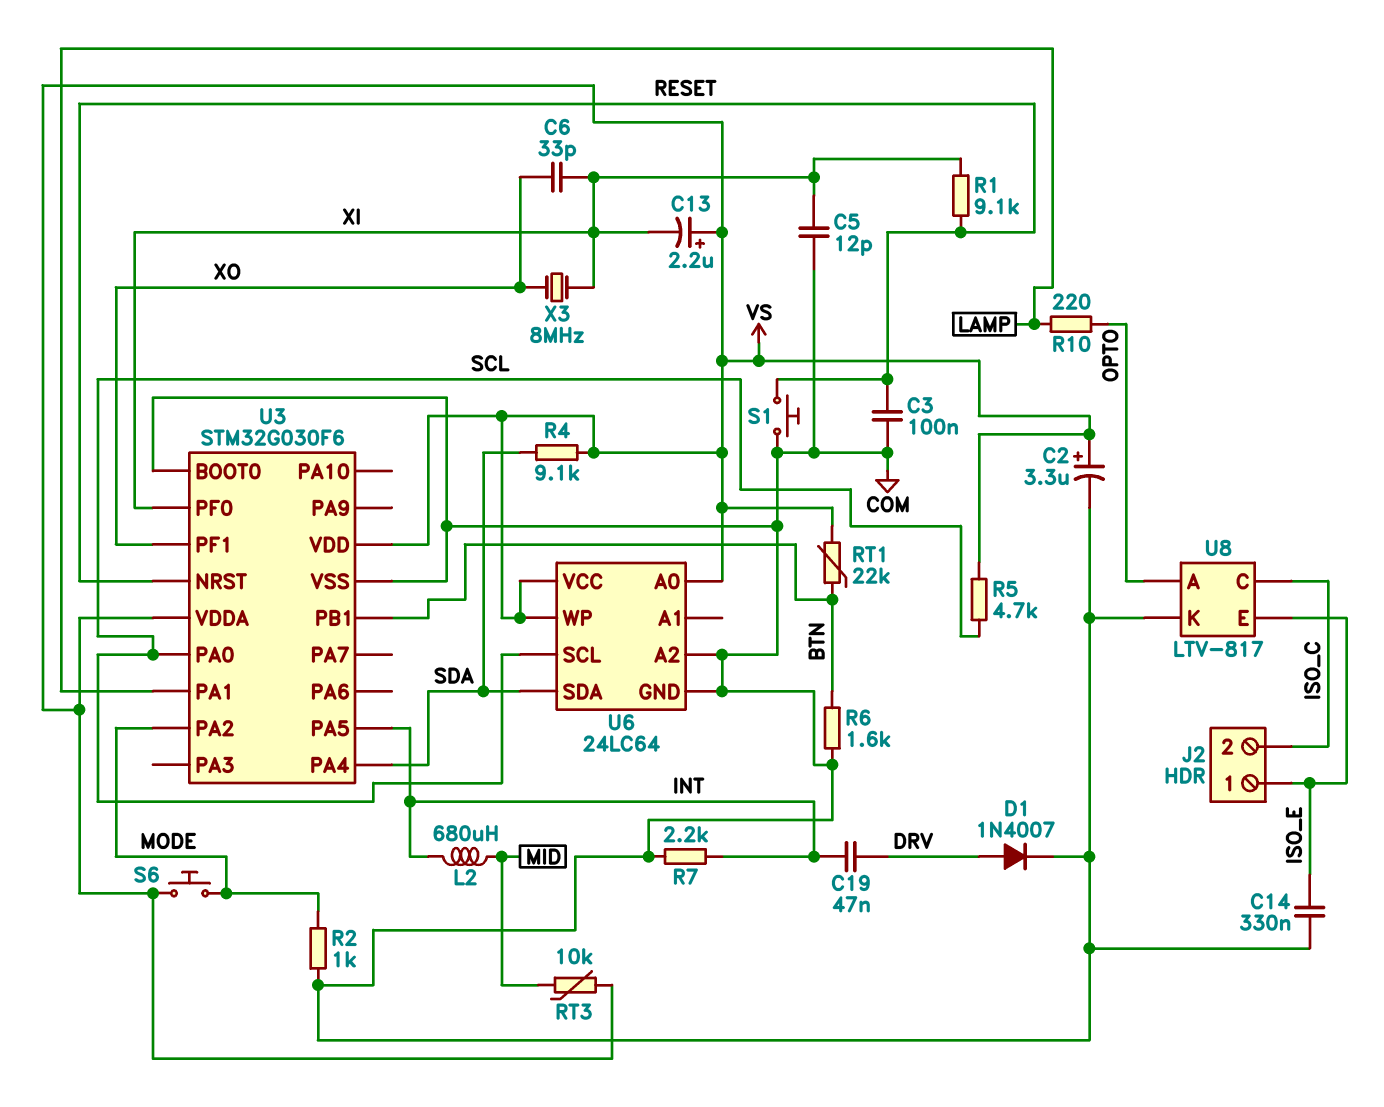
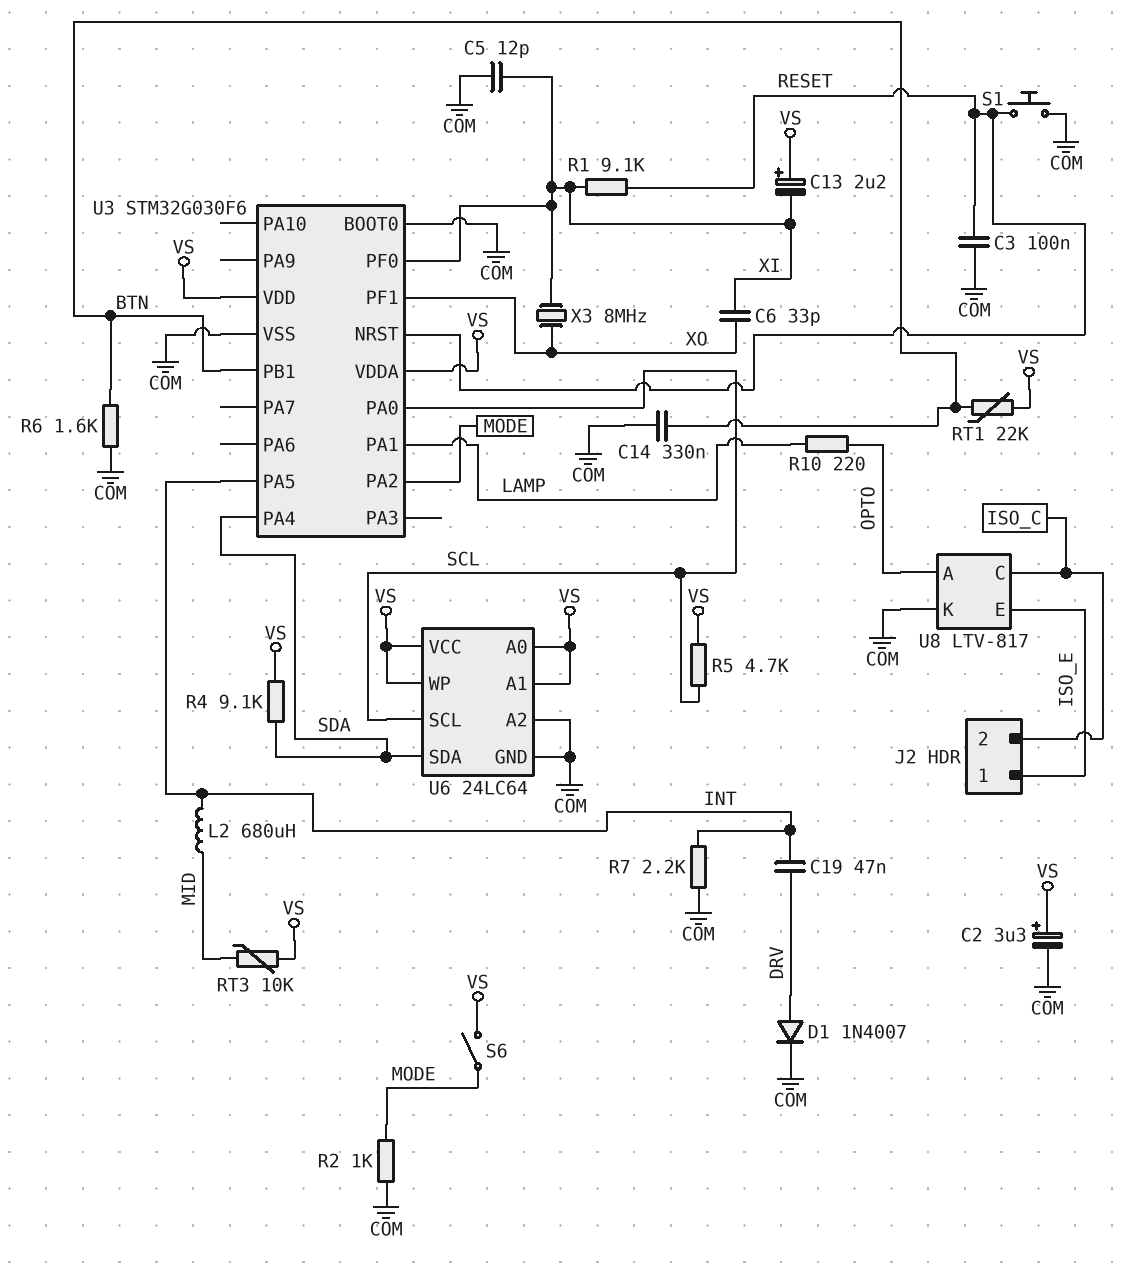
C14: 330nF (COM, ISO_E) -> 330nF (BTN, COM)
S6: button (MODE, VS) -> switch (MODE, VS)
U6 pin A1: none -> VS

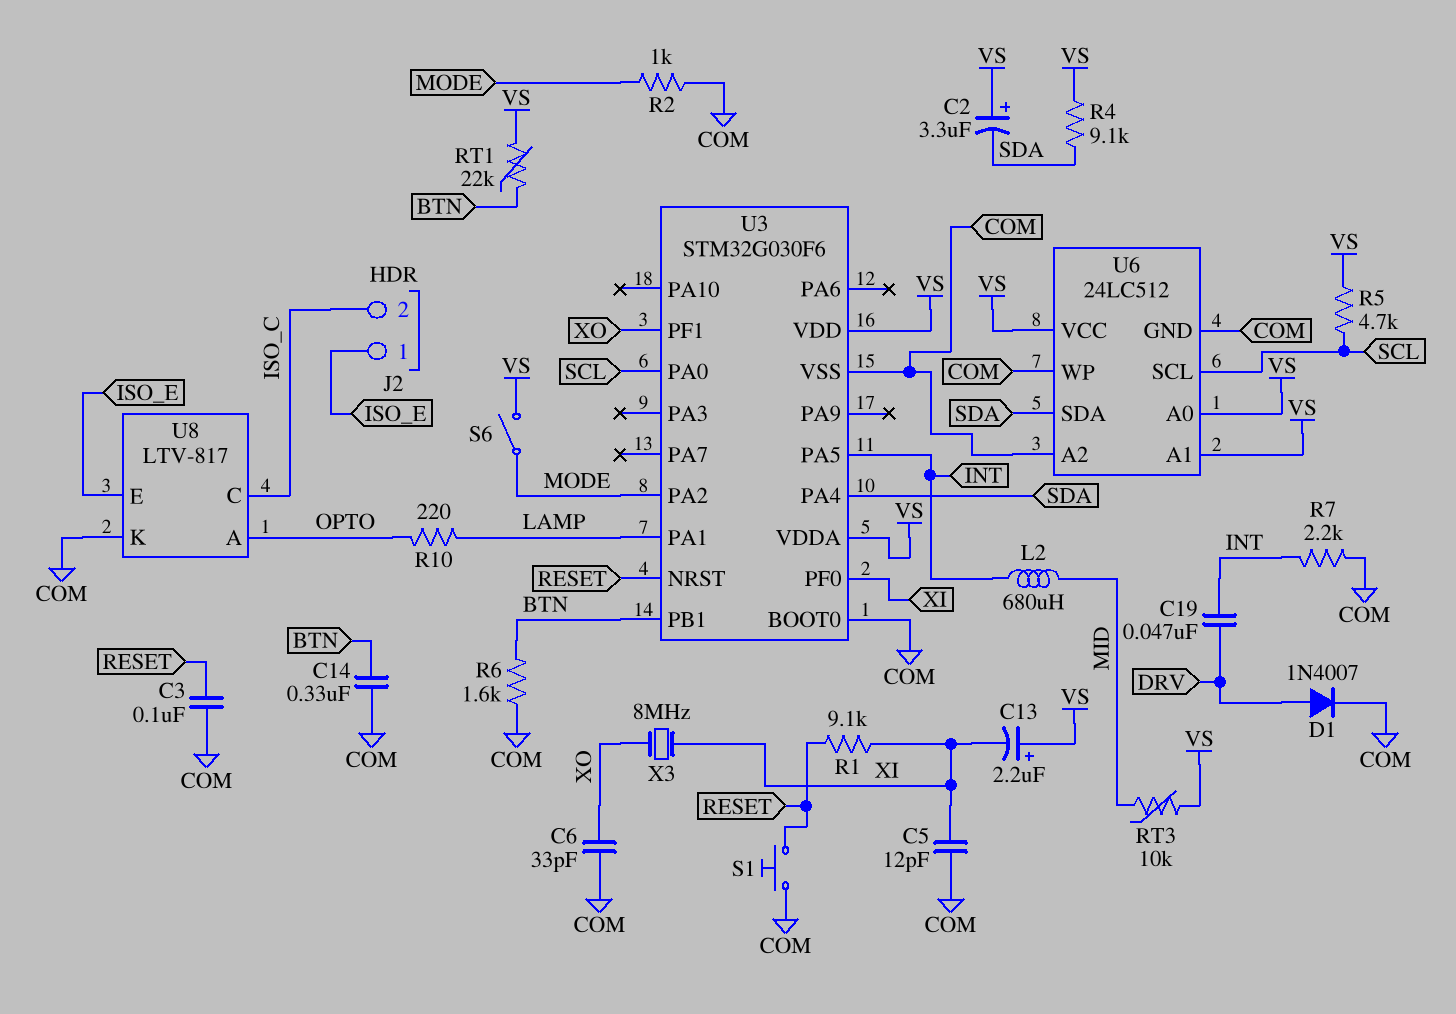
C2: 3.3uF (plus VS, minus COM) -> 3.3uF (plus VS, minus SDA)
C6: 33pF (XI, XO) -> 33pF (COM, XO)
U6: 24LC64 -> 24LC512
U6 pin WP: VS -> COM

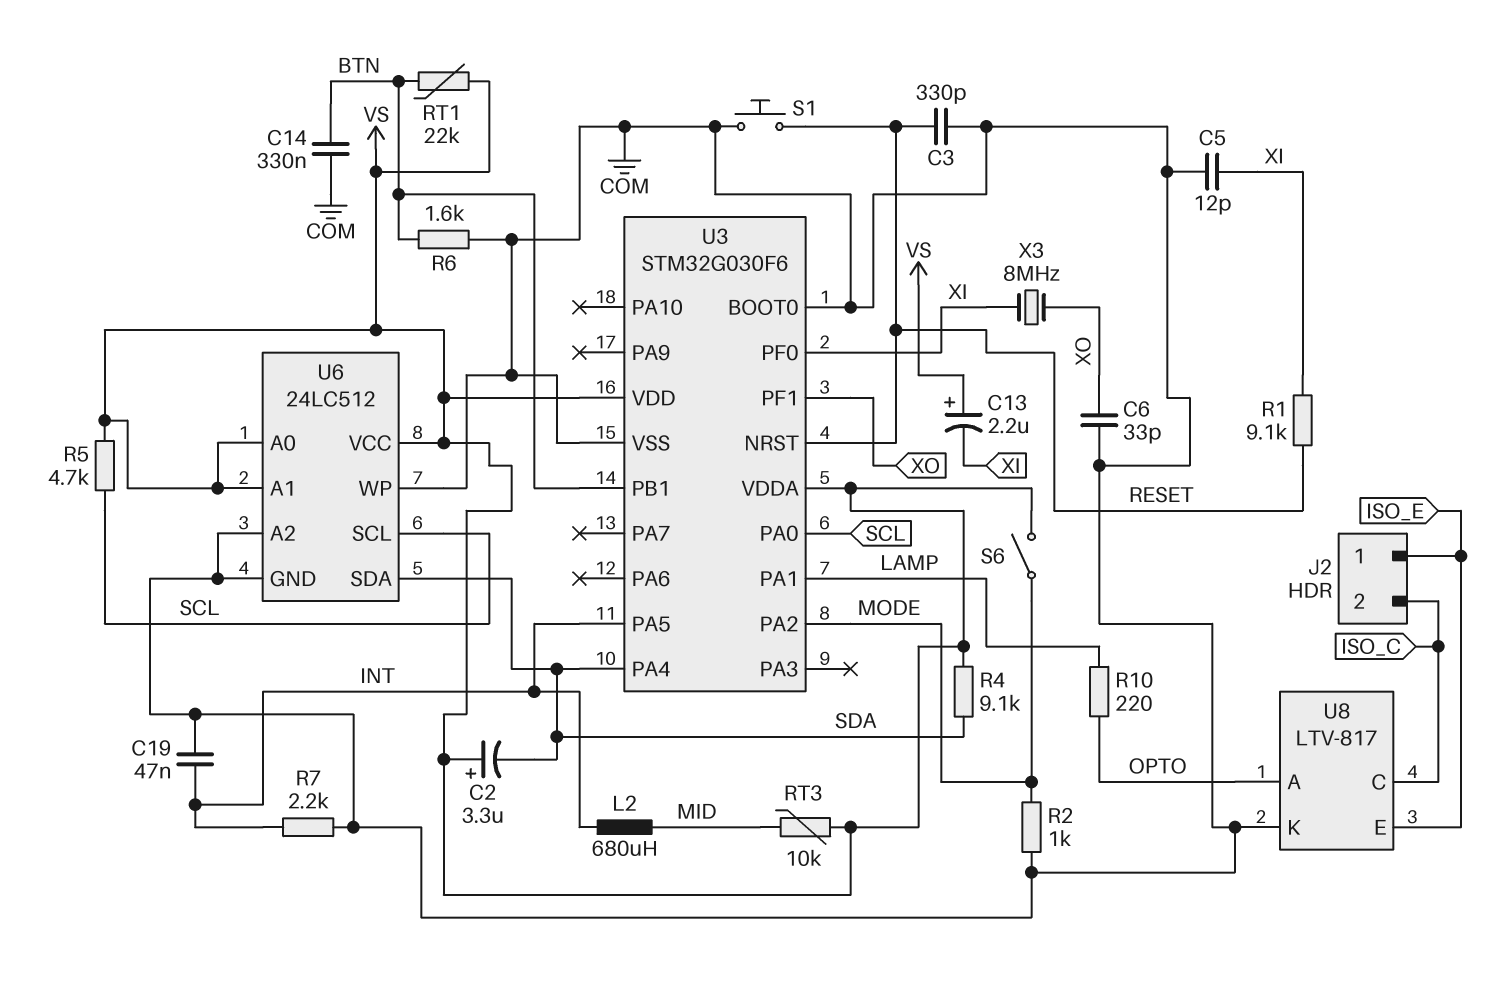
C3: 100nF (COM, RESET) -> 330pF (COM, RESET)
C19: 47nF (DRV, INT) -> 47nF (COM, INT)
D1: diode 1N4007 (A DRV, K COM) -> none

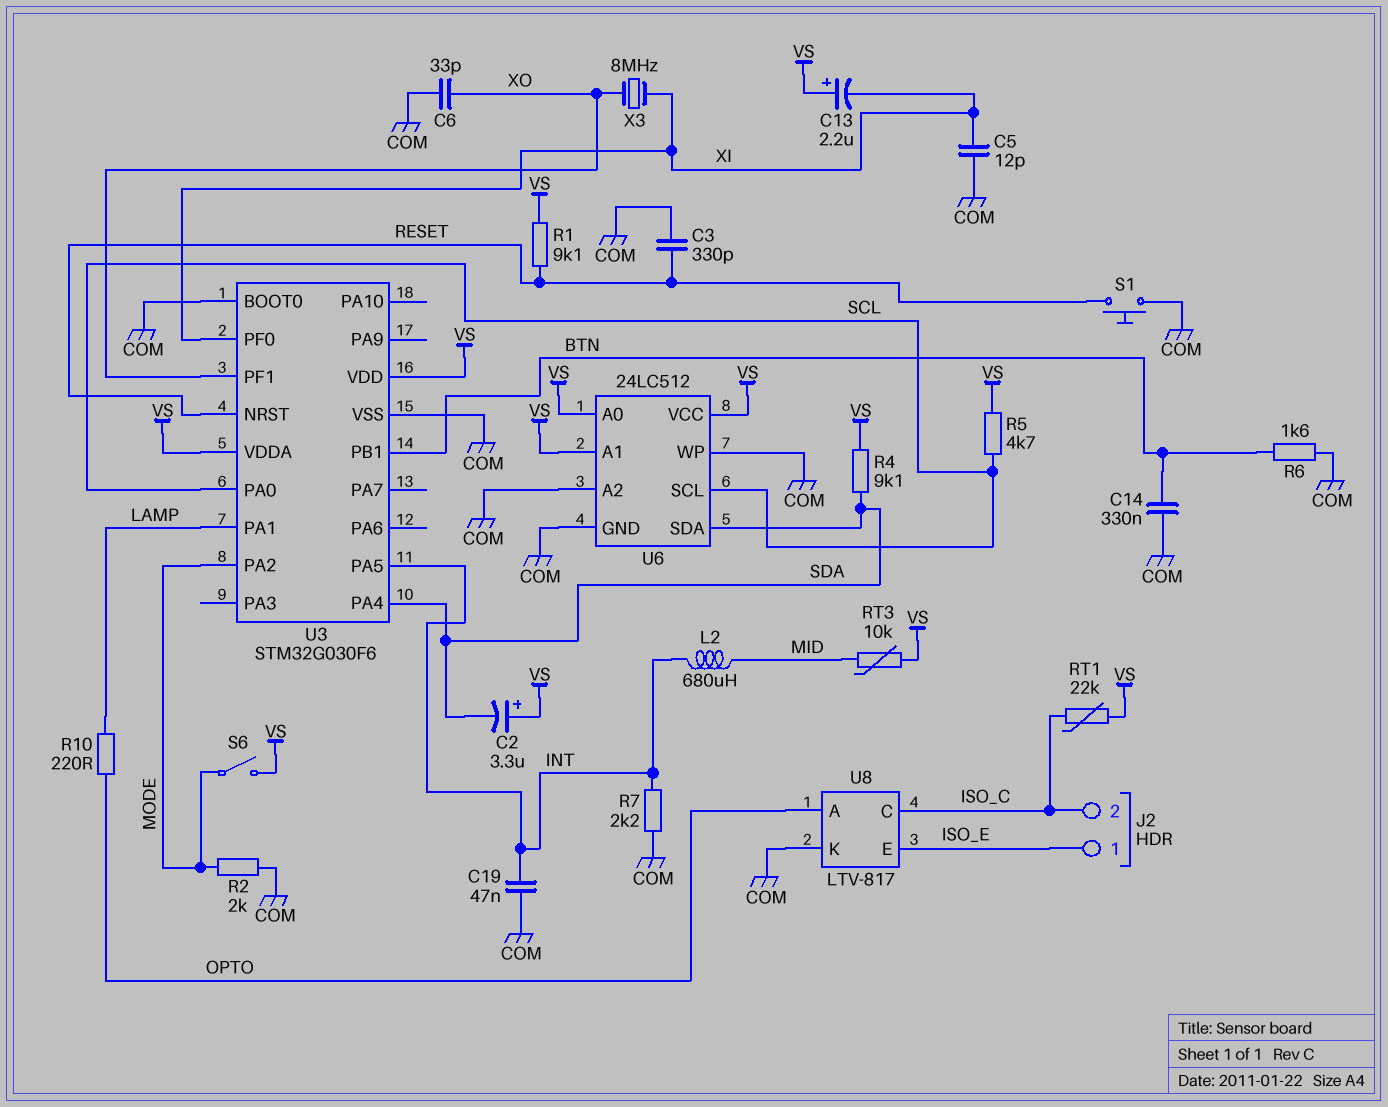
R1: 9.1k (RESET, XI) -> 9.1k (RESET, VS)
R2: 1k (COM, MODE) -> 2k (COM, MODE)
RT1: 22k (BTN, VS) -> 22k (ISO_C, VS)

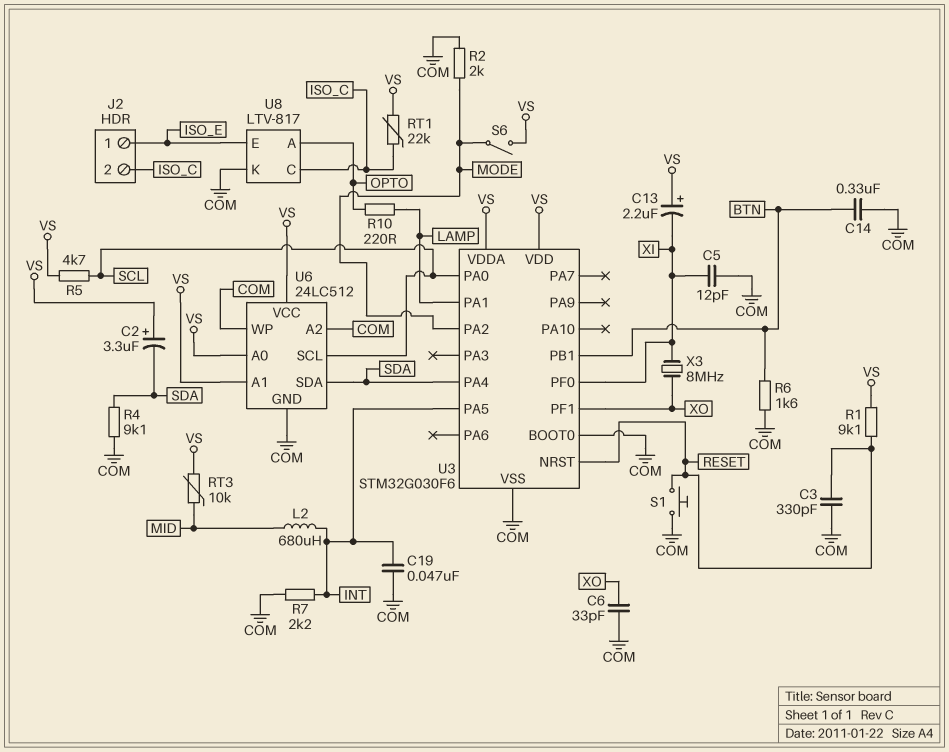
R4: 9.1k (SDA, VS) -> 9.1k (COM, SDA)

